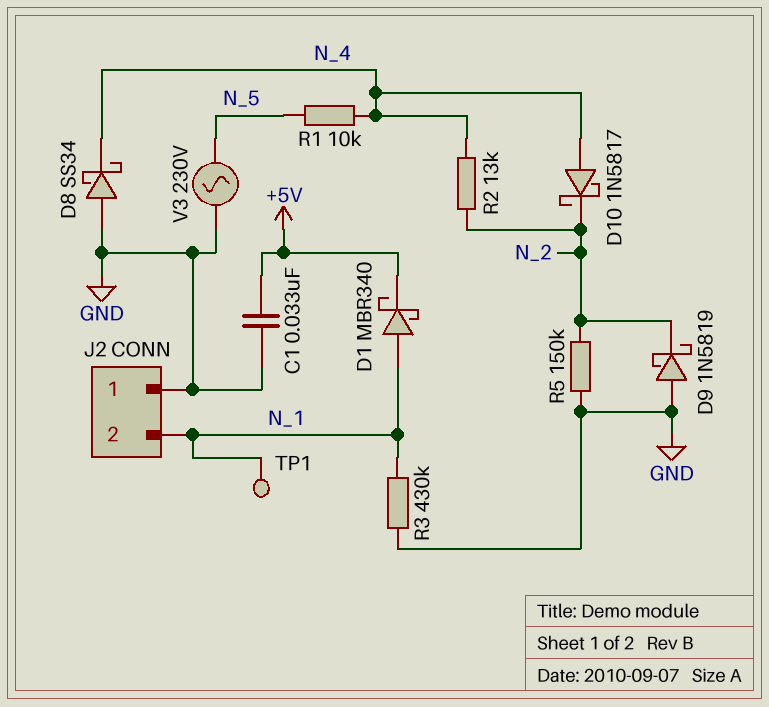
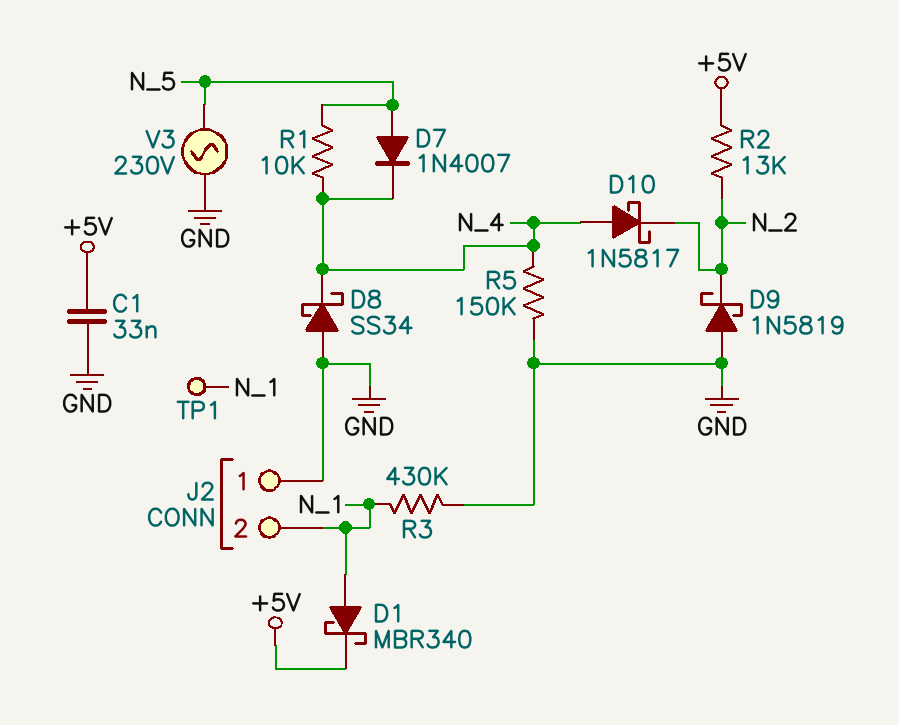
D7: none -> diode 1N4007 (A N_5, K N_4)
R2: 13k (N_2, N_4) -> 13k (+5V, N_2)
R5: 150k (GND, N_2) -> 150k (GND, N_4)

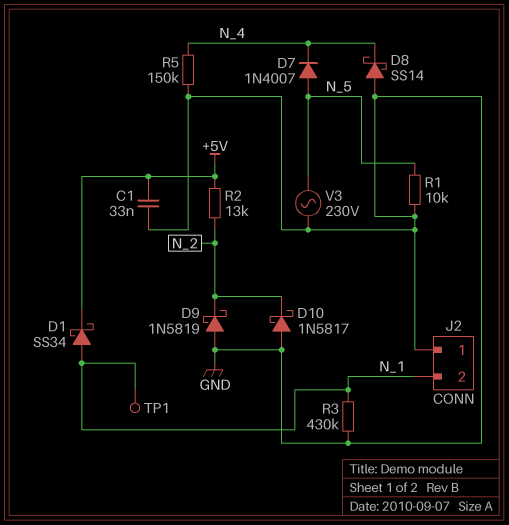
D1: schottky MBR340 (A N_1, K +5V) -> schottky SS34 (A N_1, K +5V)
D8: schottky SS34 (A GND, K N_4) -> schottky SS14 (A GND, K N_4)
D10: schottky 1N5817 (A N_4, K N_2) -> schottky 1N5817 (A GND, K N_2)
R1: 10k (N_4, N_5) -> 10k (GND, N_5)

